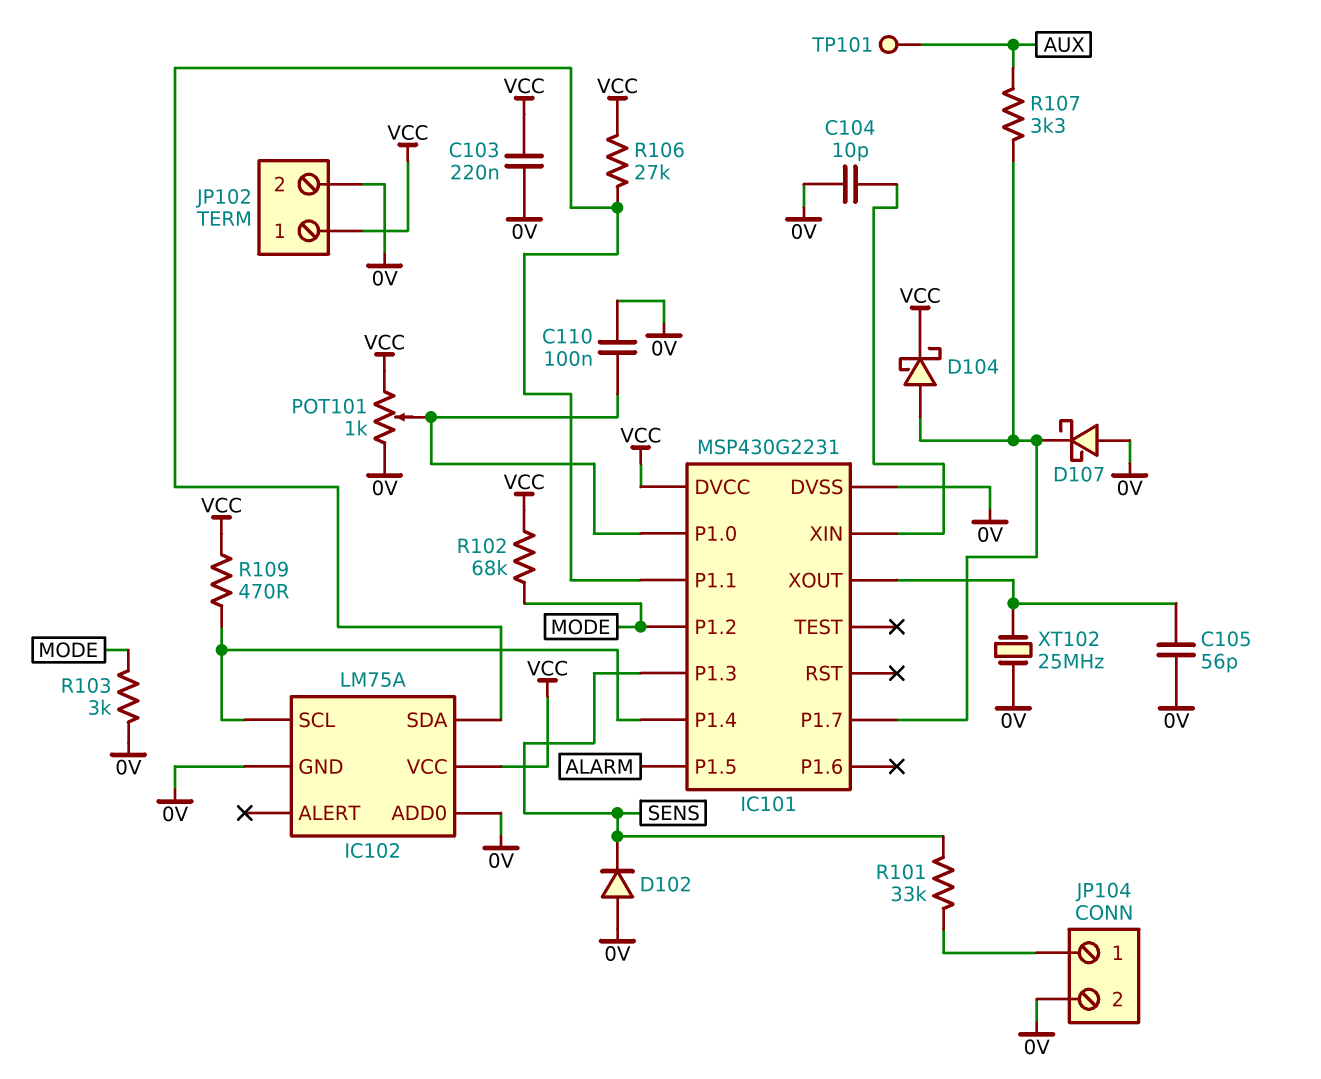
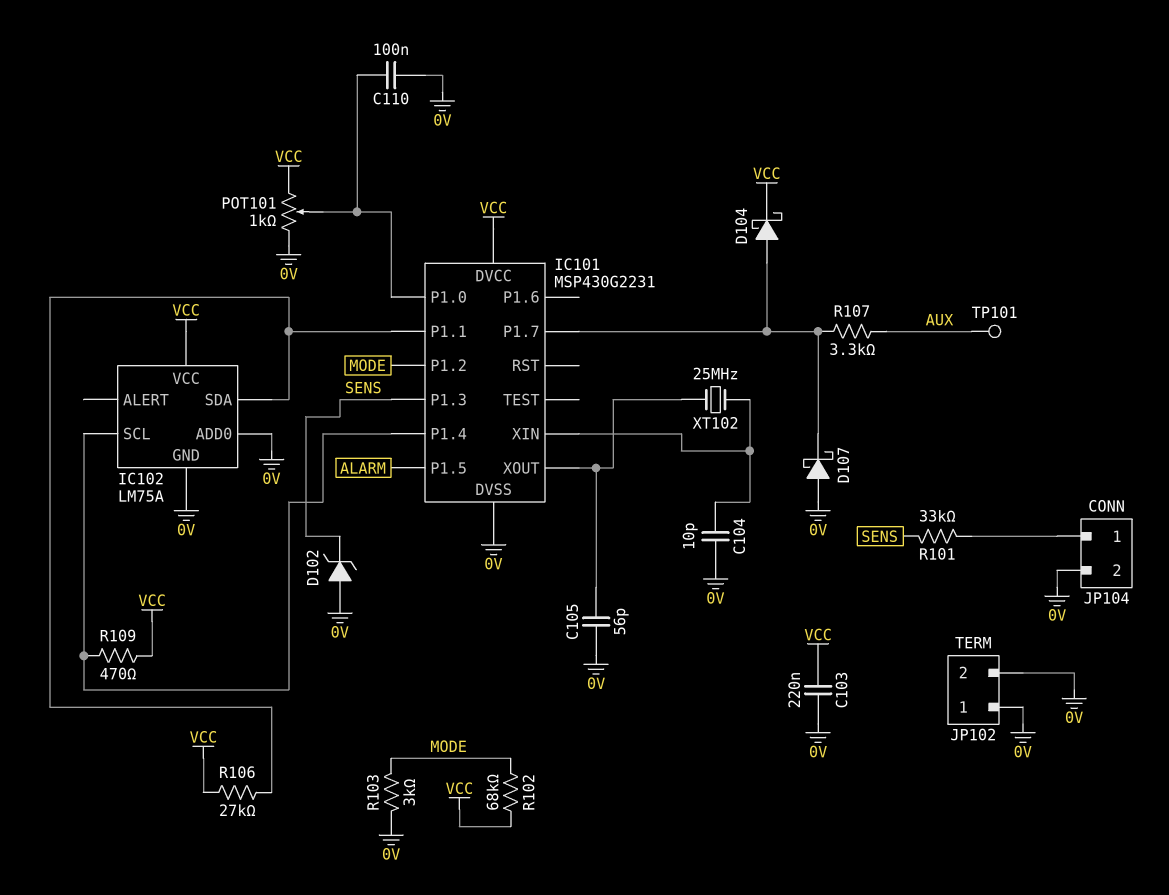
D102: diode (A 0V, K SENS) -> zener (A 0V, K SENS)
JP102 pin 1: VCC -> 0V
XT102: 25MHz (0V, IC101/XOUT) -> 25MHz (IC101/XIN, IC101/XOUT)

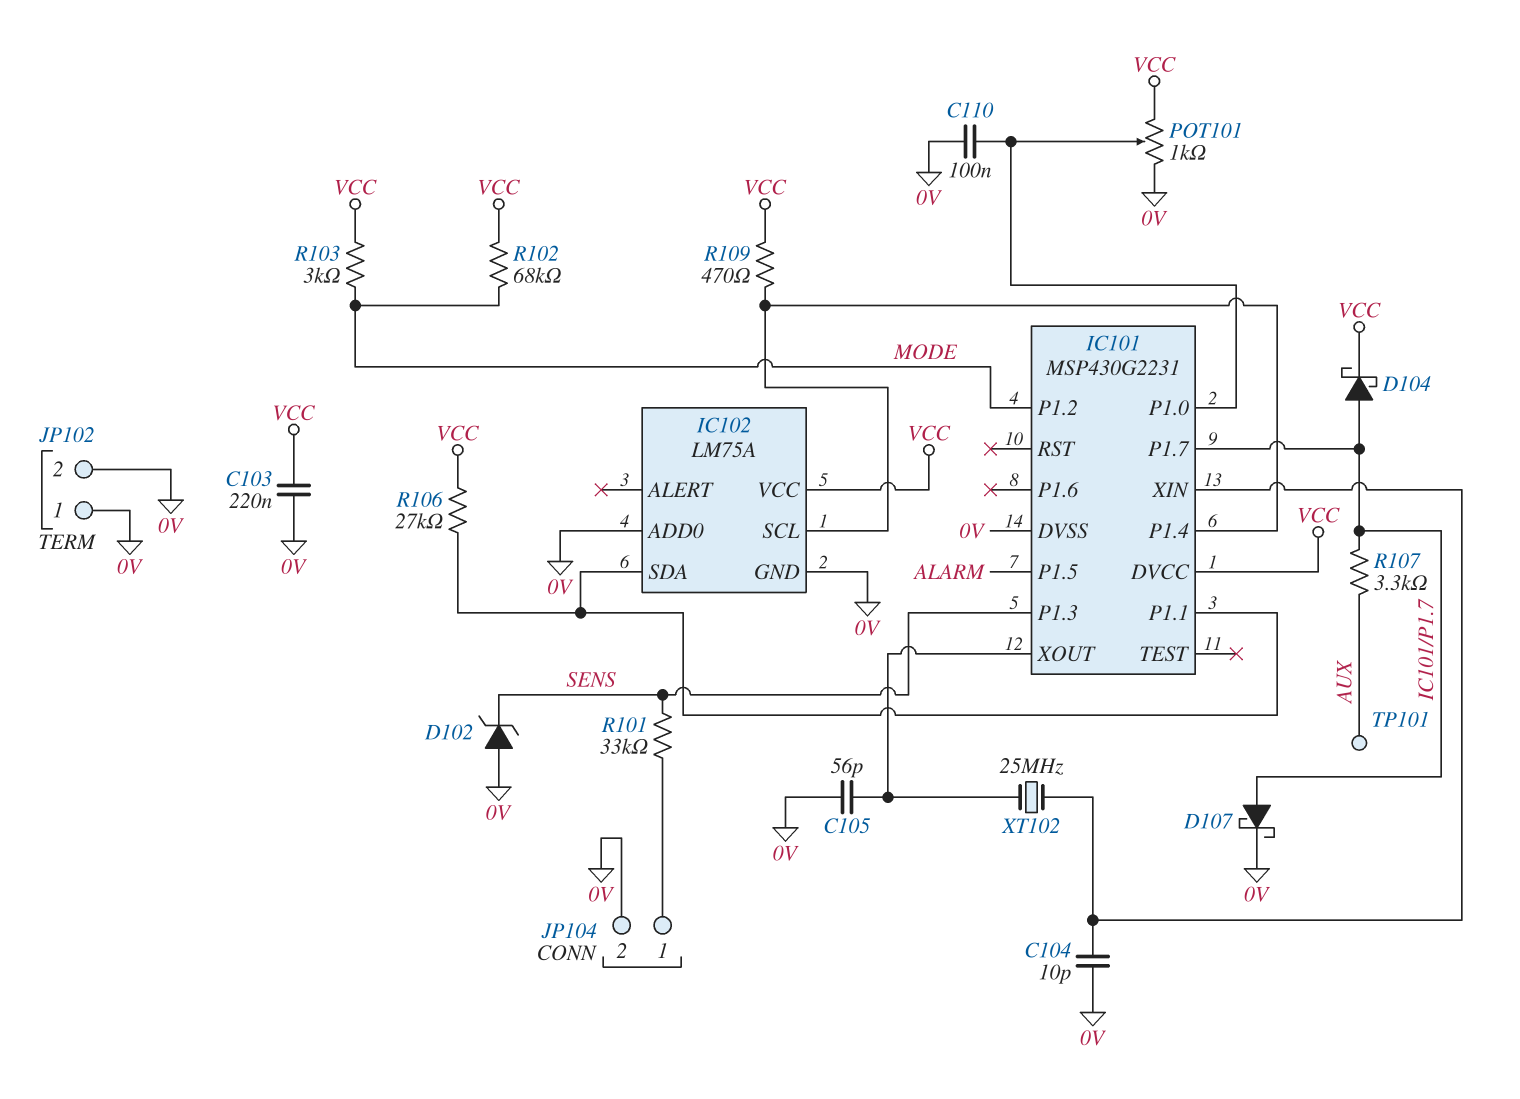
D107: schottky (A 0V, K IC101/P1.7) -> schottky (A IC101/P1.7, K 0V)
R103: 3k (0V, MODE) -> 3k (MODE, VCC)

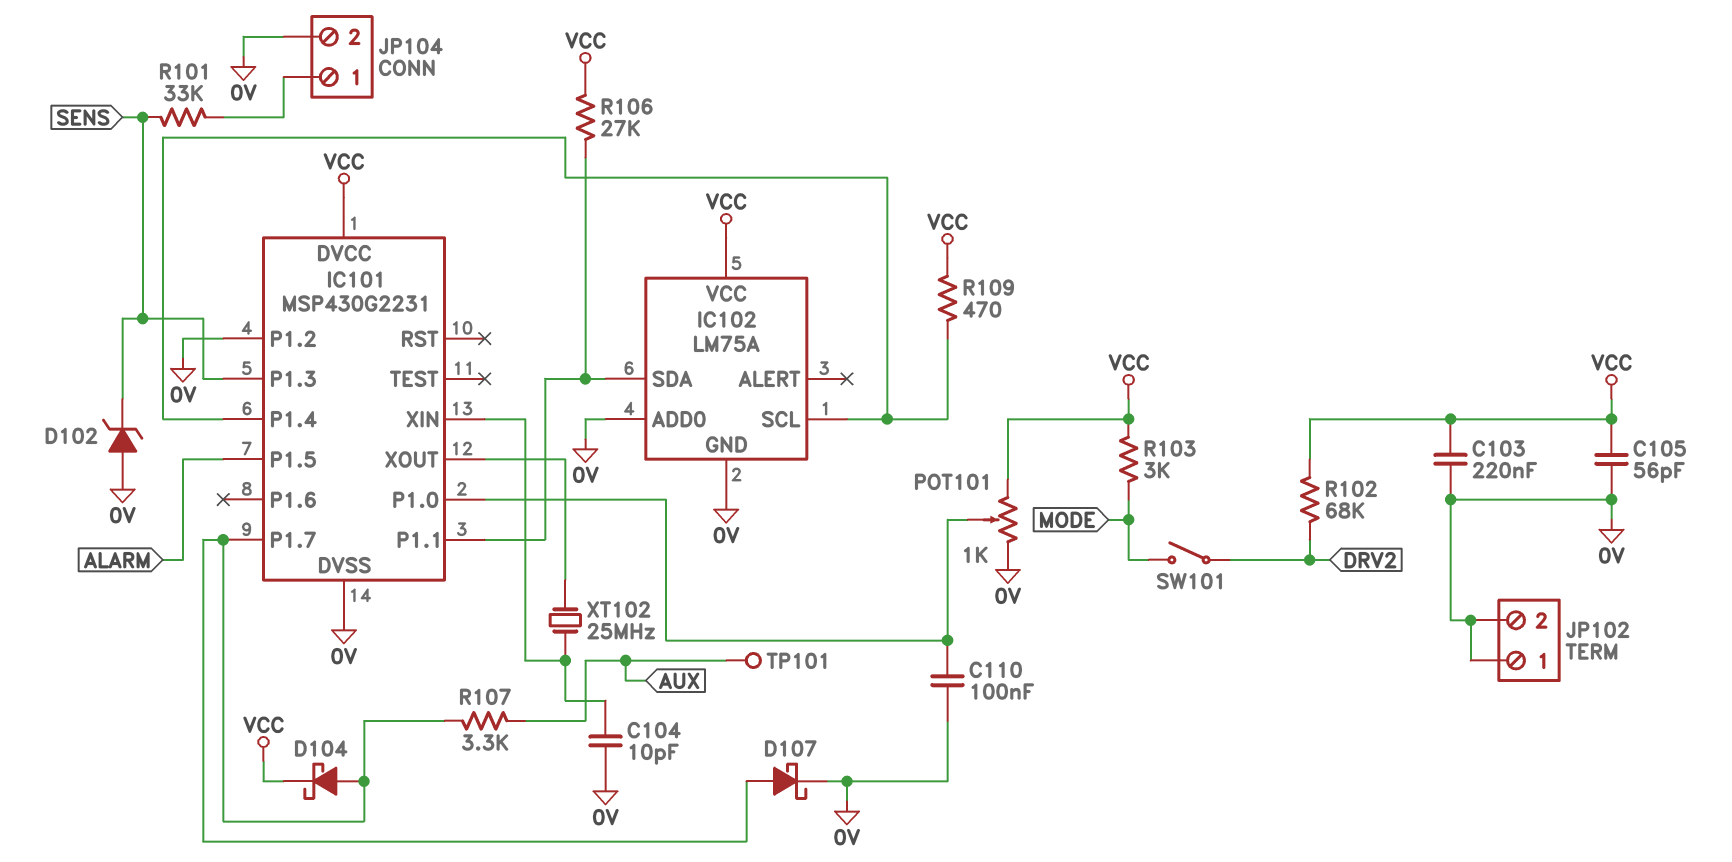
C105: 56pF (0V, IC101/XOUT) -> 56pF (0V, VCC)
IC101 pin P1.2: MODE -> 0V
R102: 68k (MODE, VCC) -> 68k (DRV2, VCC)
SW101: none -> switch (DRV2, MODE)

